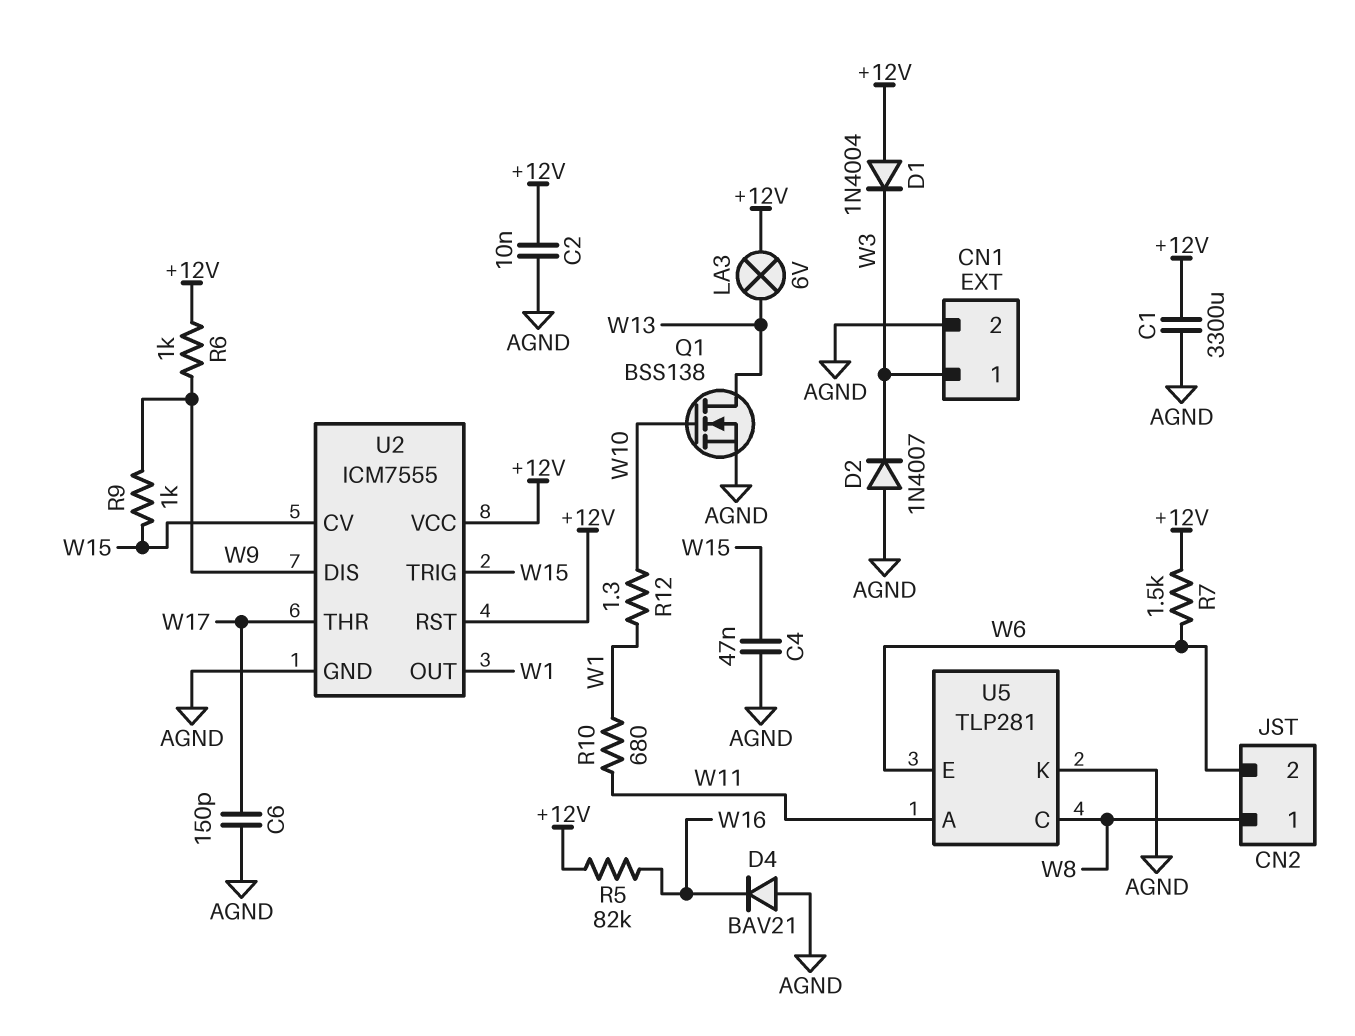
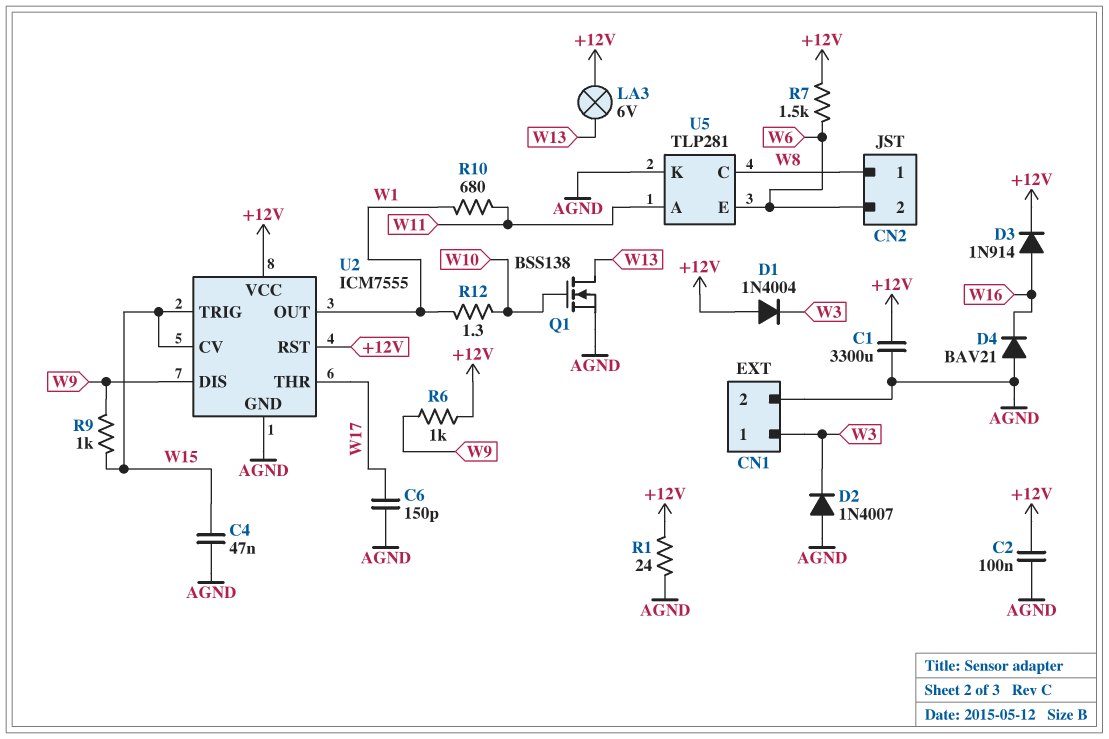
C2: 10nF (+12V, AGND) -> 100nF (+12V, AGND)
D3: none -> diode 1N914 (A W16, K +12V)
R1: none -> 24 (+12V, AGND)
R5: 82k (+12V, W16) -> none

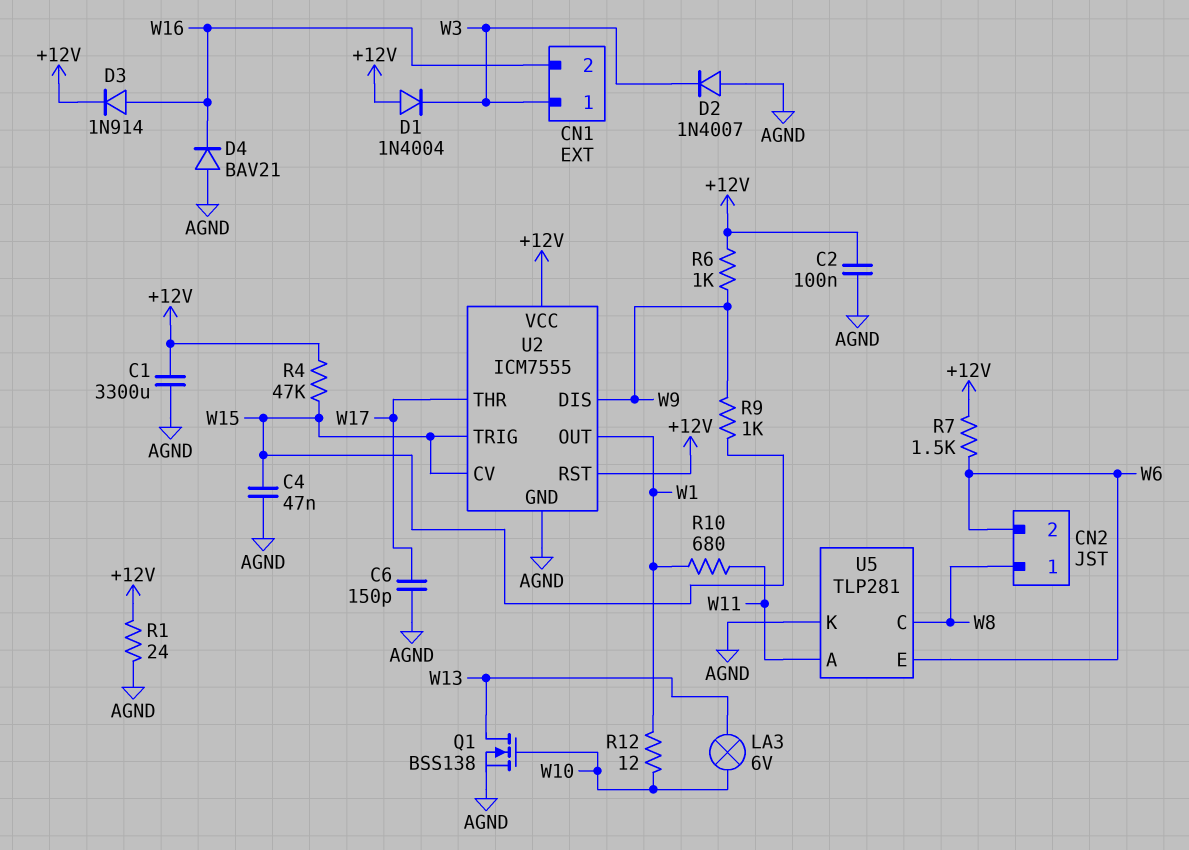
CN1 pin 2: AGND -> W16
LA3: lamp 6V (+12V, W13) -> lamp 6V (W10, W13)
R4: none -> 47k (+12V, W15)
R12: 1.3 (W1, W10) -> 12 (W1, W10)

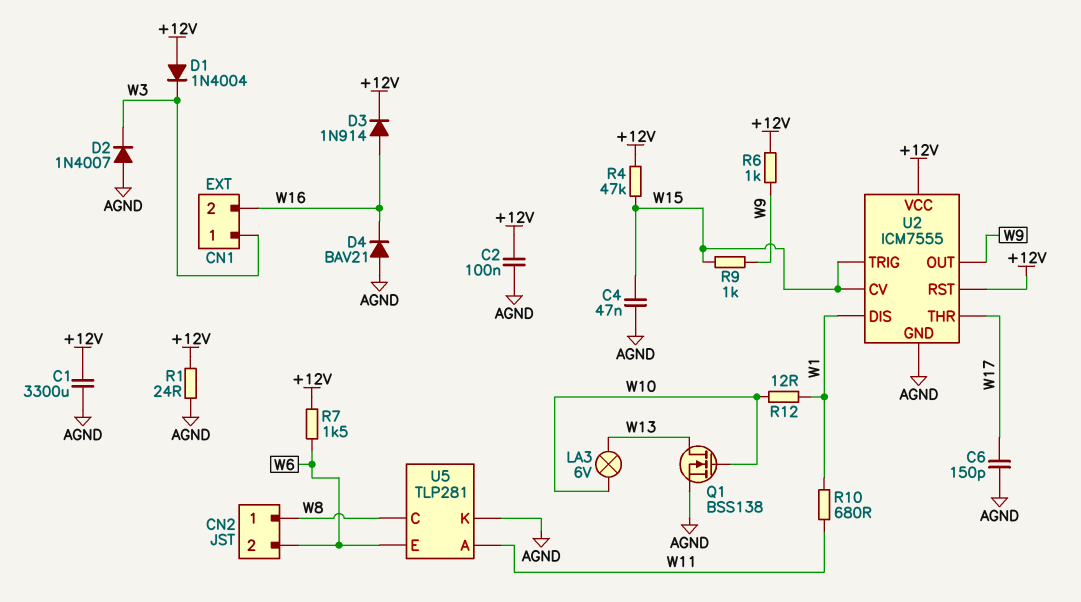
U2 pin DIS: W9 -> W1
U2 pin OUT: W1 -> W9

